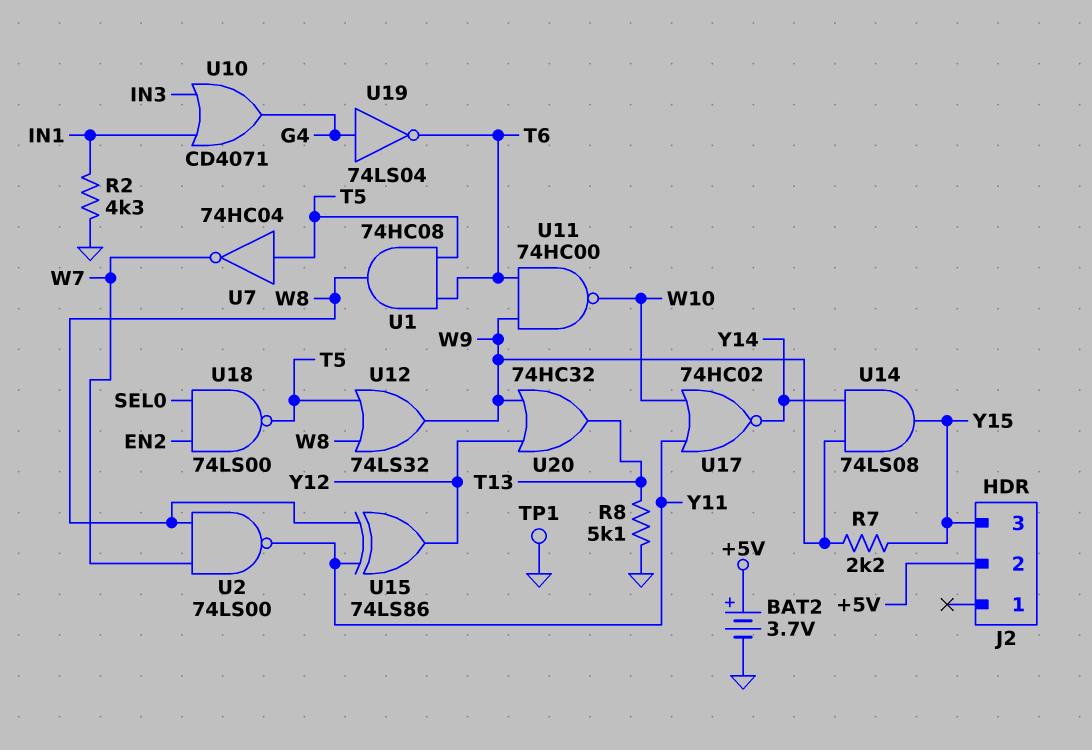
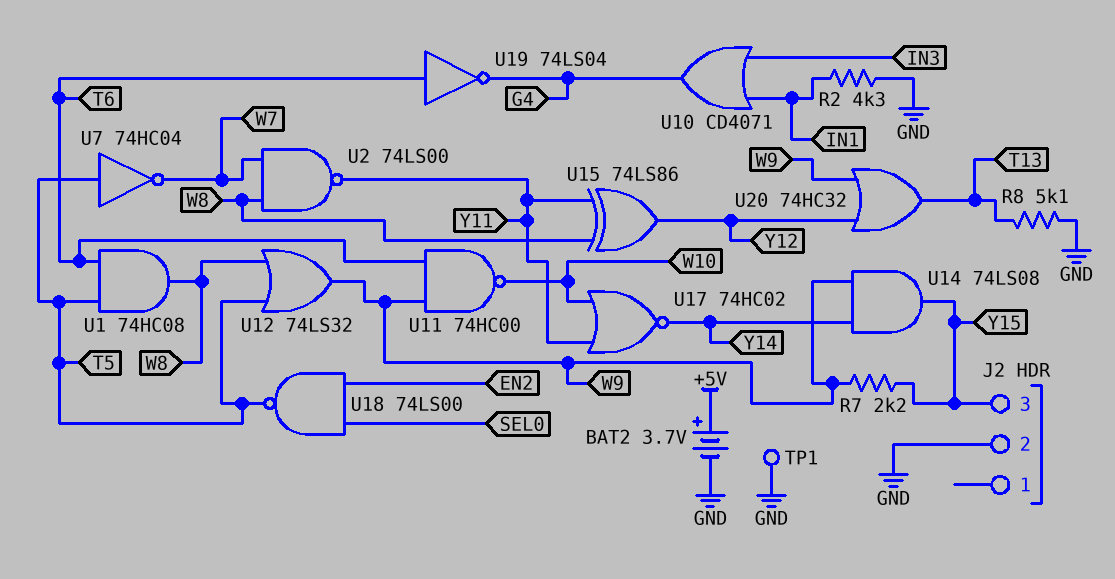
J2 pin 2: +5V -> GND
U19: NOT 74LS04 (in G4, out T6) -> NOT 74LS04 (in T6, out G4)

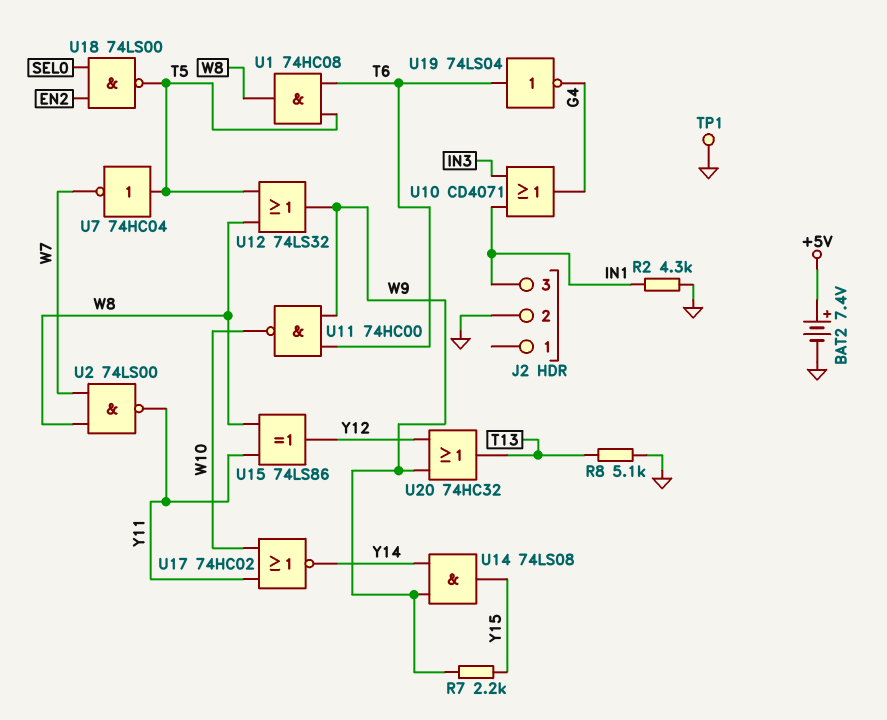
BAT2: 3.7V (plus +5V, minus GND) -> 7.4V (plus +5V, minus GND)
J2 pin 3: Y15 -> IN1

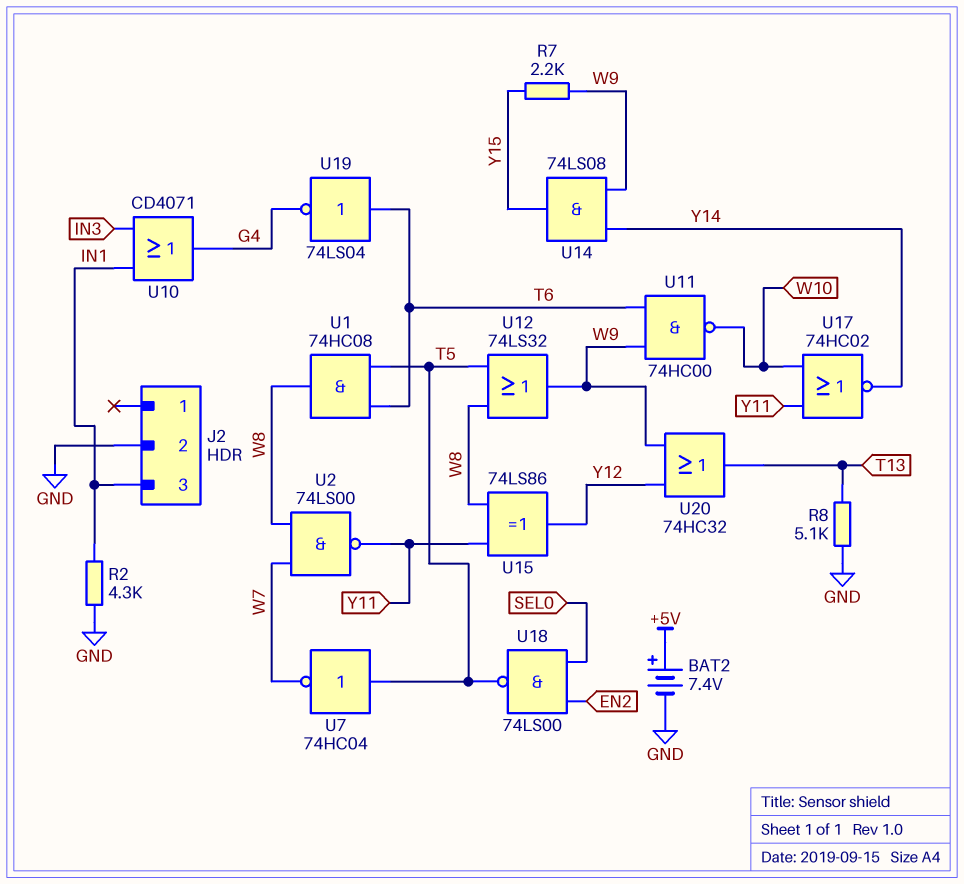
TP1: test point (GND) -> none

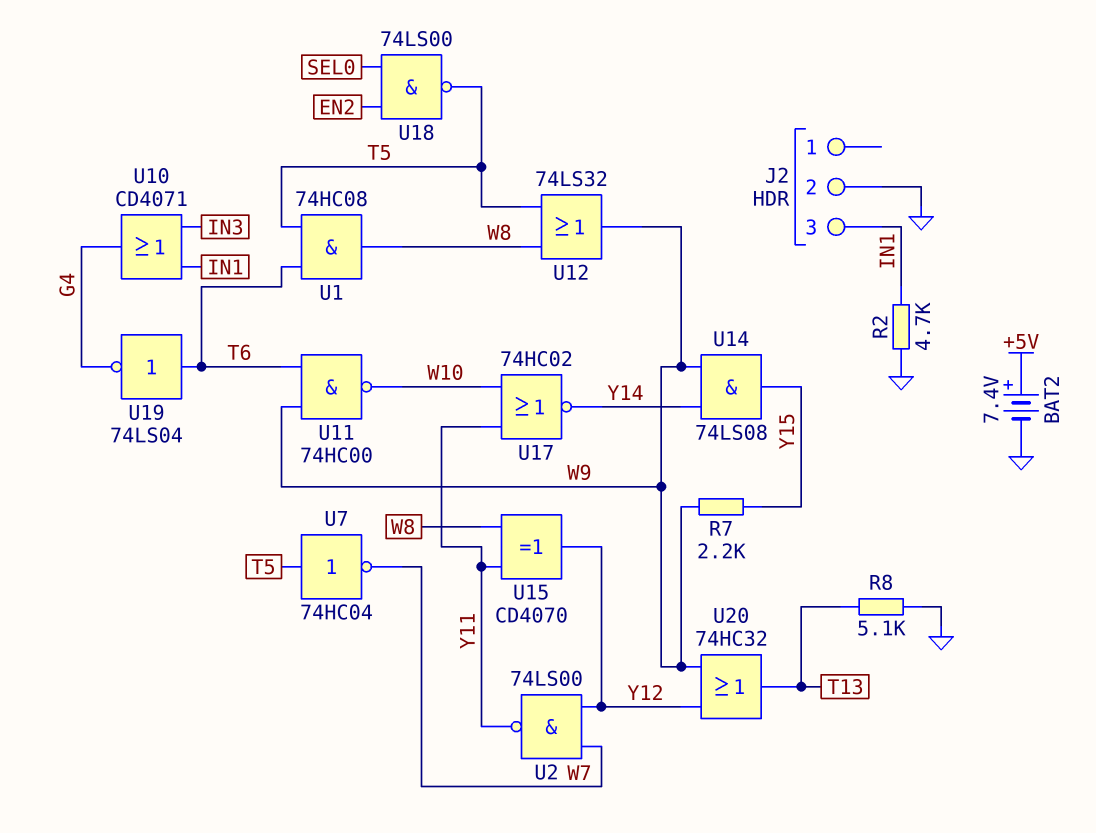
R2: 4.3k (GND, IN1) -> 4.7k (GND, IN1)
U2: NAND 74LS00 (in W7, in W8, out Y11) -> NAND 74LS00 (in W7, in Y12, out Y11)
U15: XOR 74LS86 (in W8, in Y11, out Y12) -> XOR CD4070 (in W8, in Y11, out Y12)

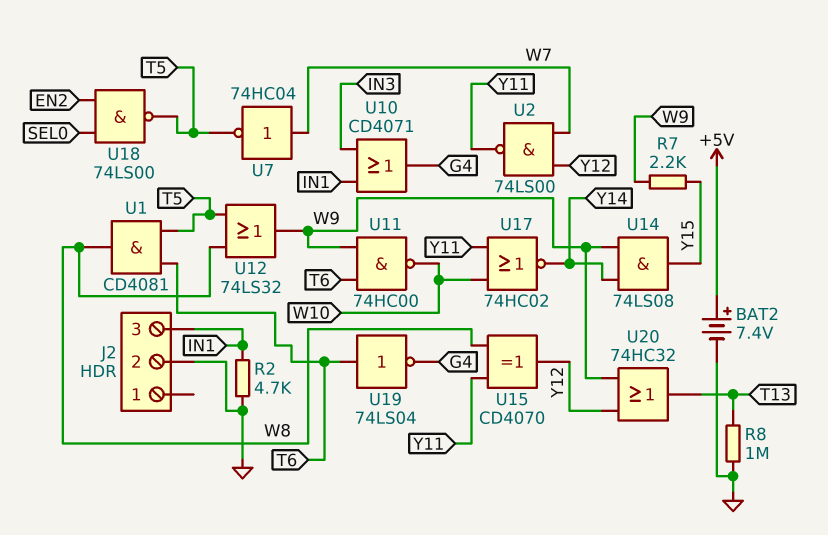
R8: 5.1k (GND, T13) -> 1M (GND, T13)
U1: AND 74HC08 (in T5, in T6, out W8) -> AND CD4081 (in T5, in T6, out W8)
U7: NOT 74HC04 (in T5, out W7) -> NOT 74HC04 (in W7, out T5)

